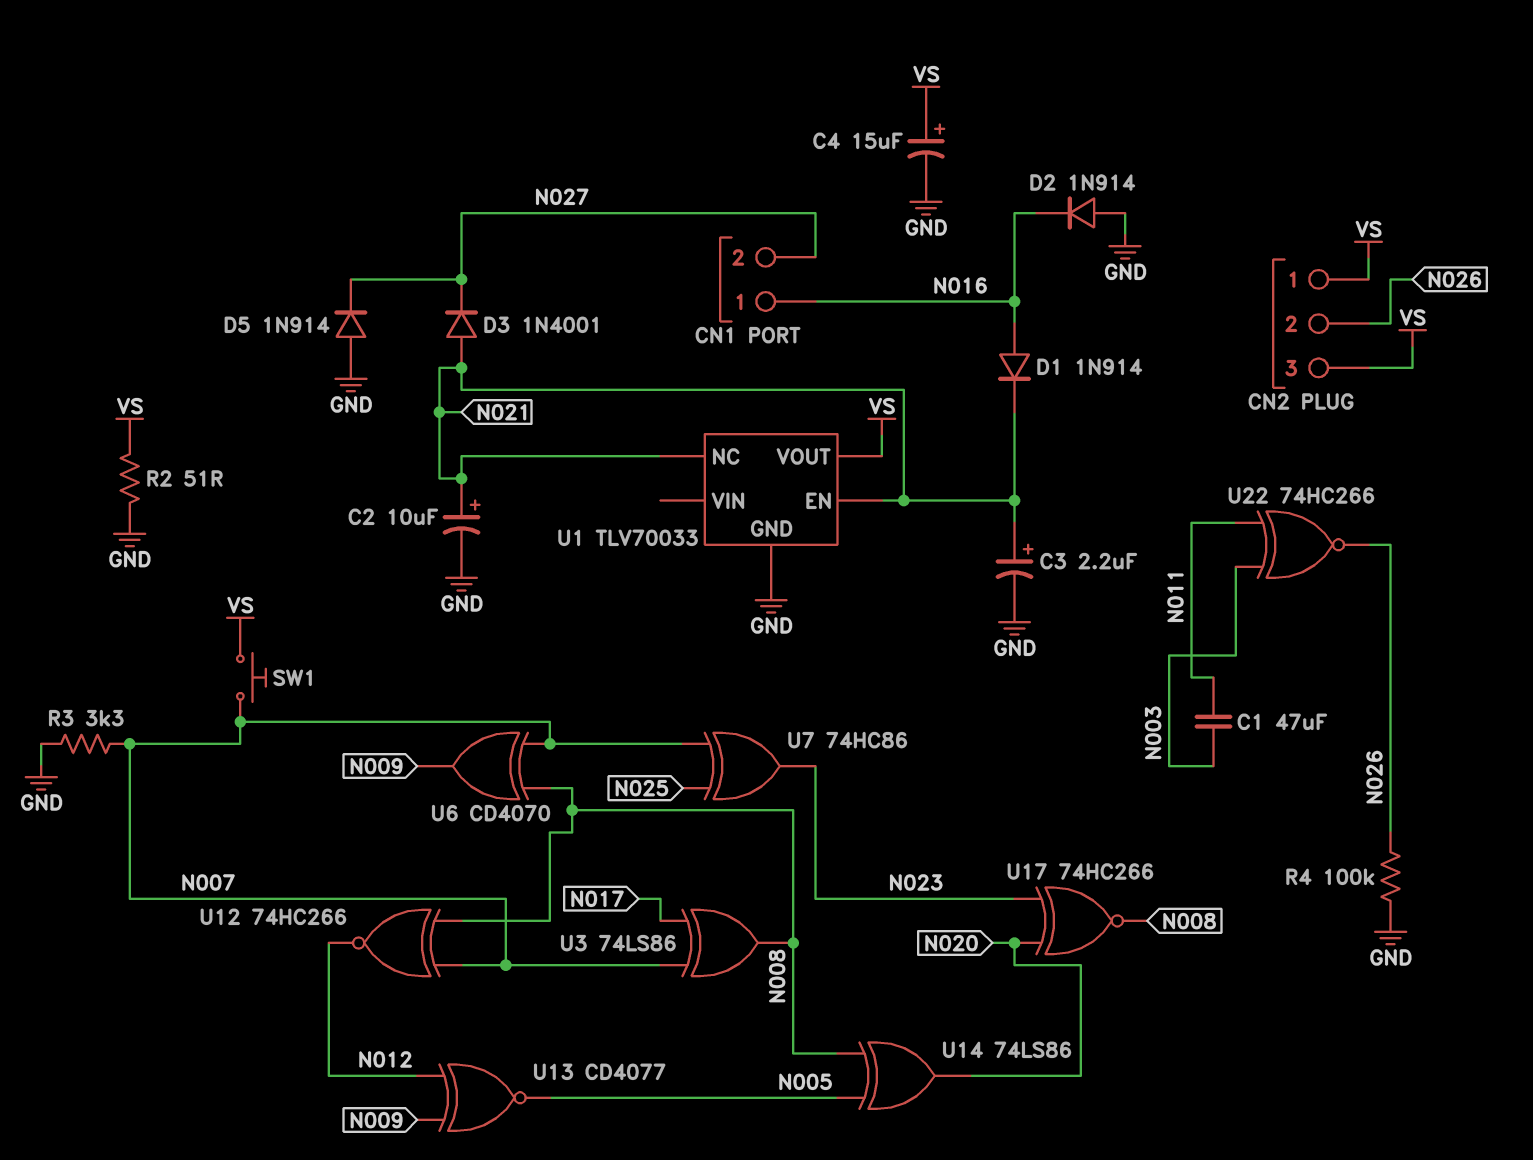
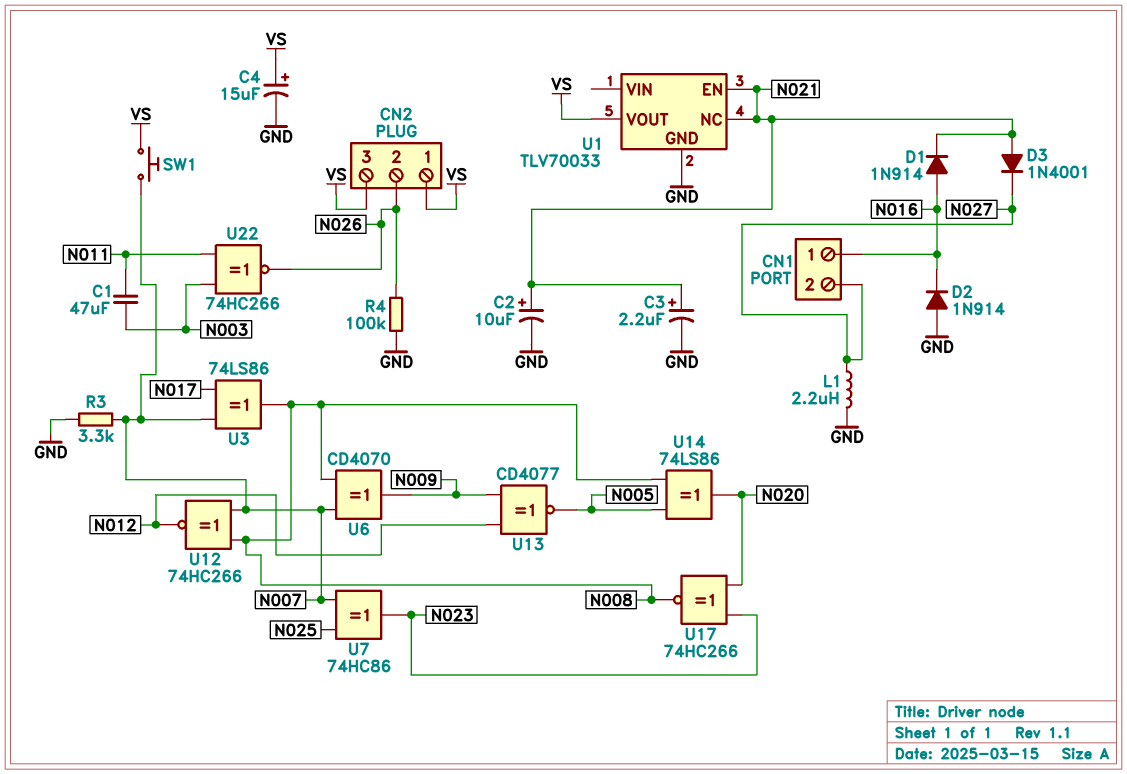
D5: diode 1N914 (A GND, K N027) -> none
L1: none -> 2.2uH (GND, N027)
R2: 51 (GND, VS) -> none

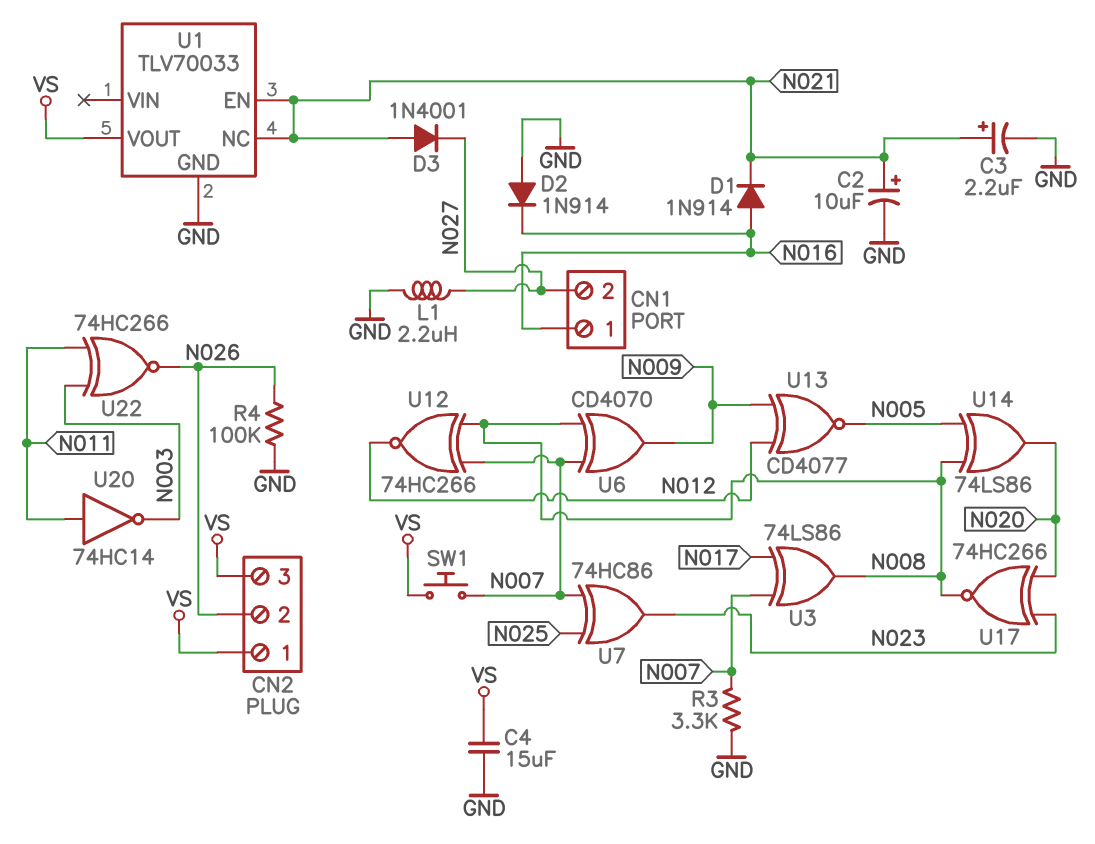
C1: 47uF (N003, N011) -> none
C4: 15uF (plus VS, minus GND) -> 15uF (GND, VS)
U20: none -> NOT 74HC14 (in N011, out N003)

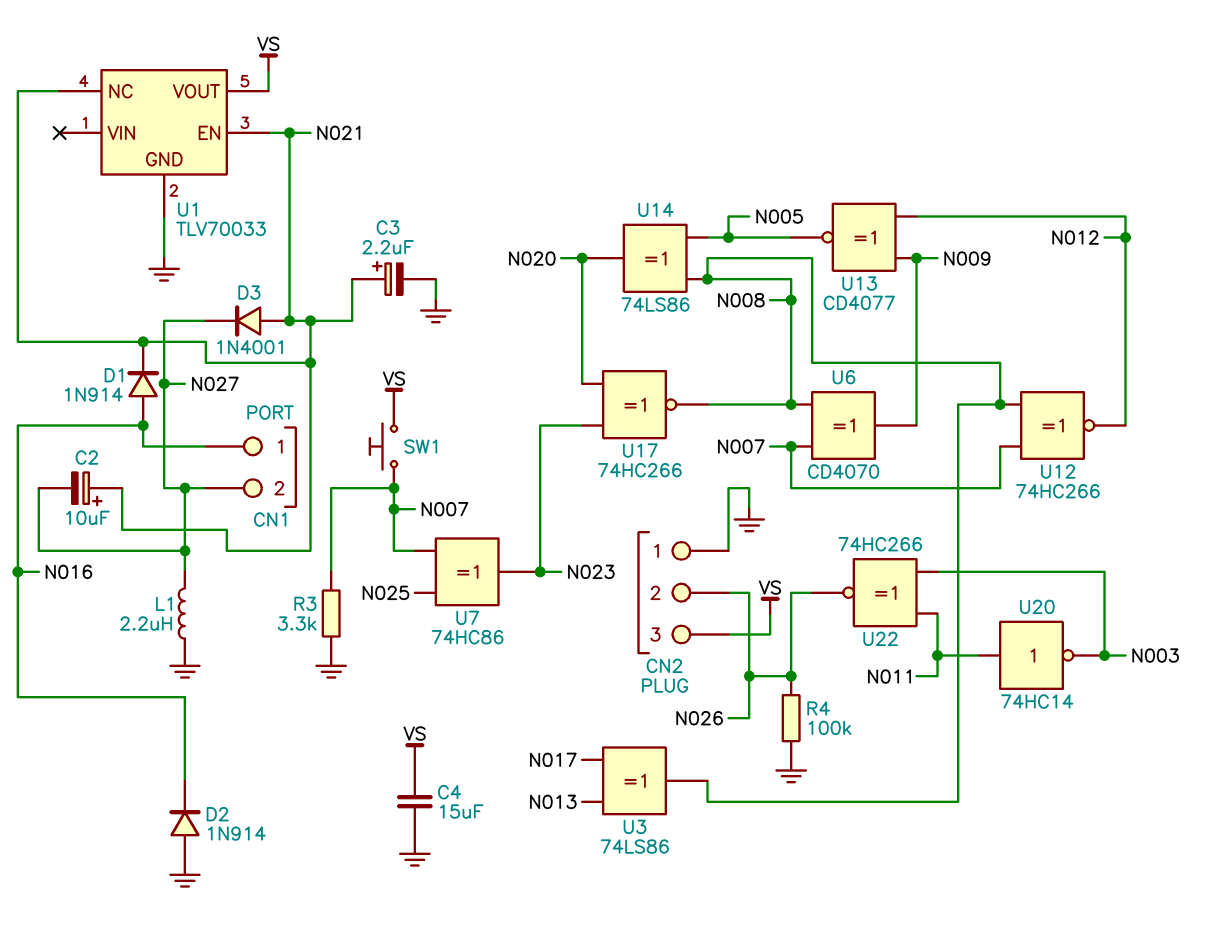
C2: 10uF (plus N021, minus GND) -> 10uF (plus N021, minus N027)
CN2 pin 1: VS -> GND
U3: XOR 74LS86 (in N007, in N017, out N008) -> XOR 74LS86 (in N013, in N017, out N008)

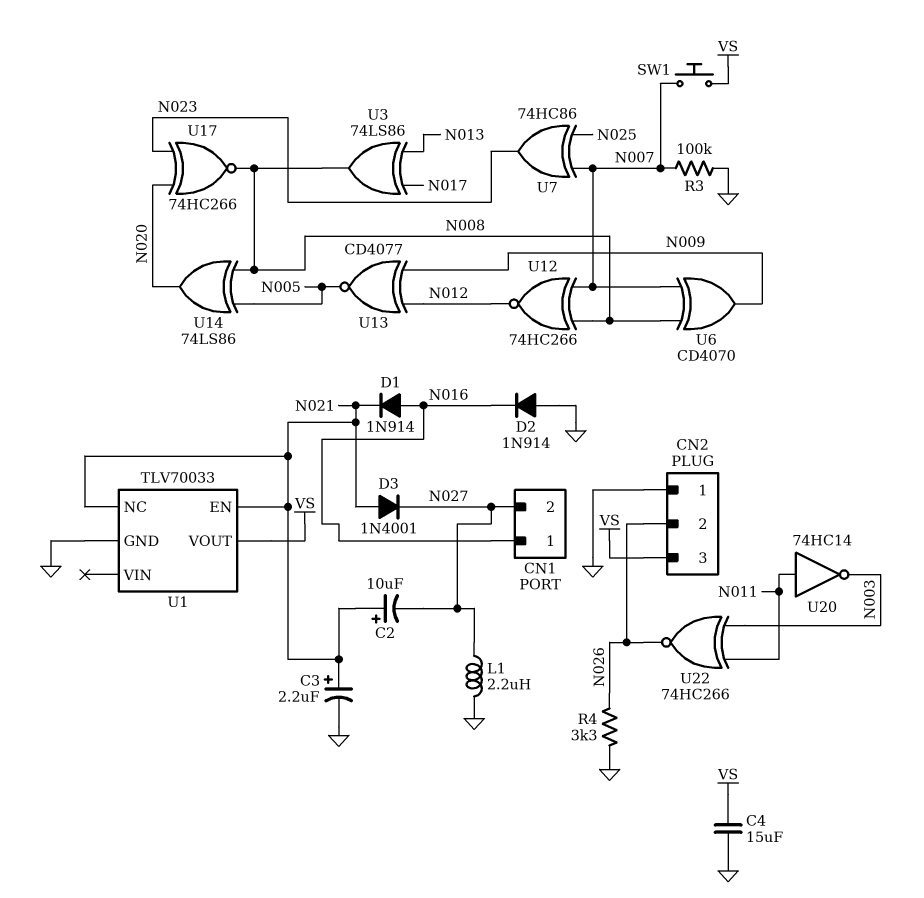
R3: 3.3k (GND, N007) -> 100k (GND, N007)
R4: 100k (GND, N026) -> 3.3k (GND, N026)

